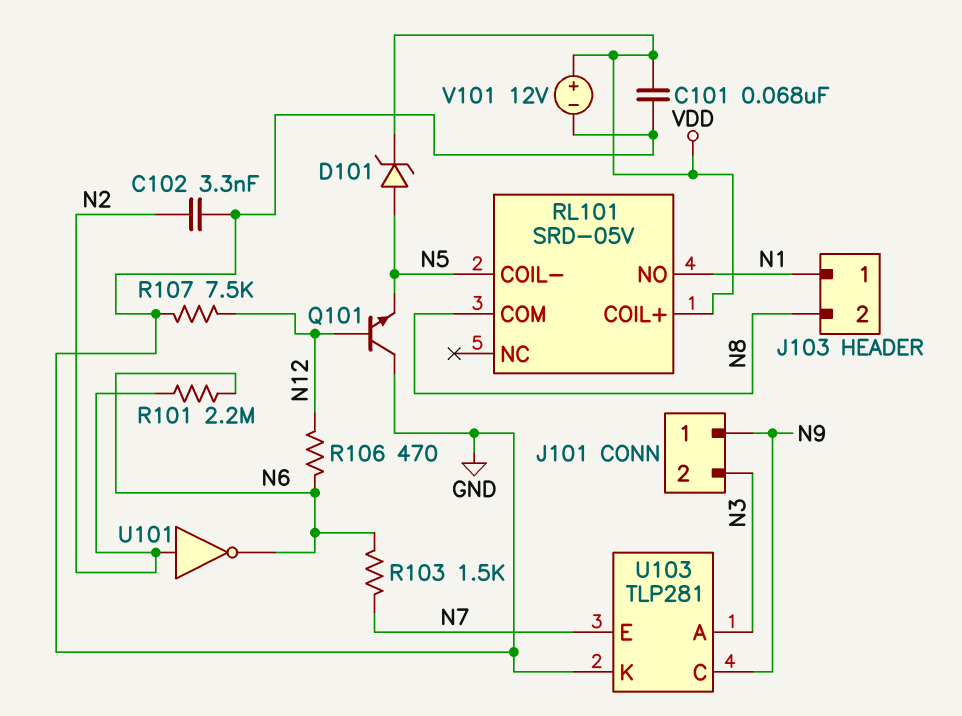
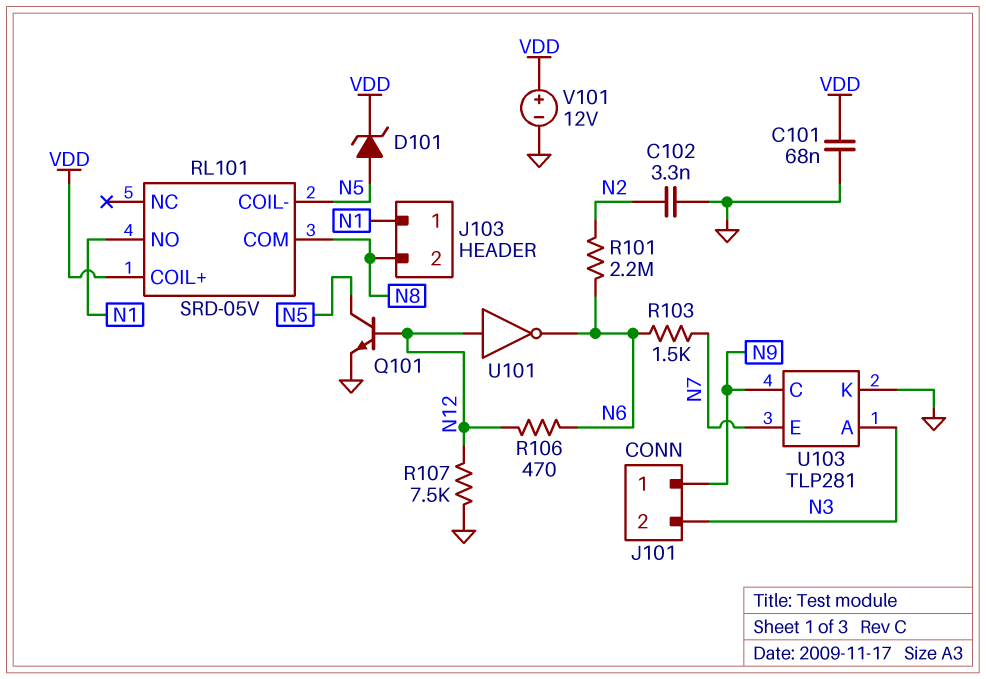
Q101: NPN (B N12, C GND, E N5) -> NPN (B N12, C N5, E GND)
U101: NOT (in N2, out N6) -> NOT (in N12, out N6)

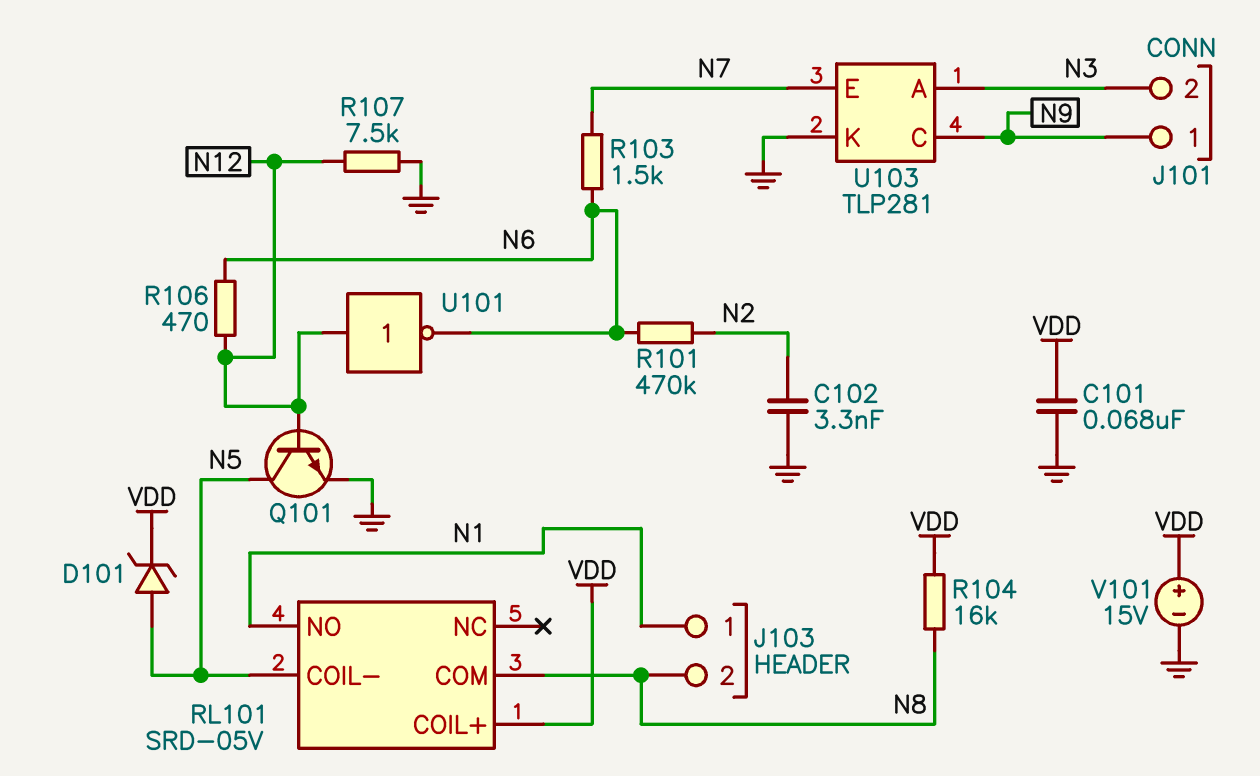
R101: 2.2M (N2, N6) -> 470k (N2, N6)
R104: none -> 16k (N8, VDD)
V101: 12V (plus VDD, minus GND) -> 15V (plus VDD, minus GND)

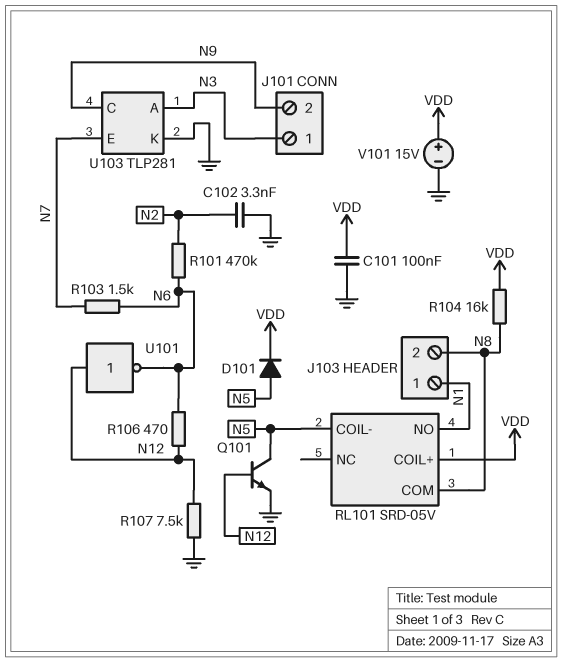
C101: 68nF (GND, VDD) -> 100nF (GND, VDD)
D101: zener (A N5, K VDD) -> diode (A N5, K VDD)
J101 pin 1: N9 -> N3
J101 pin 2: N3 -> N9

